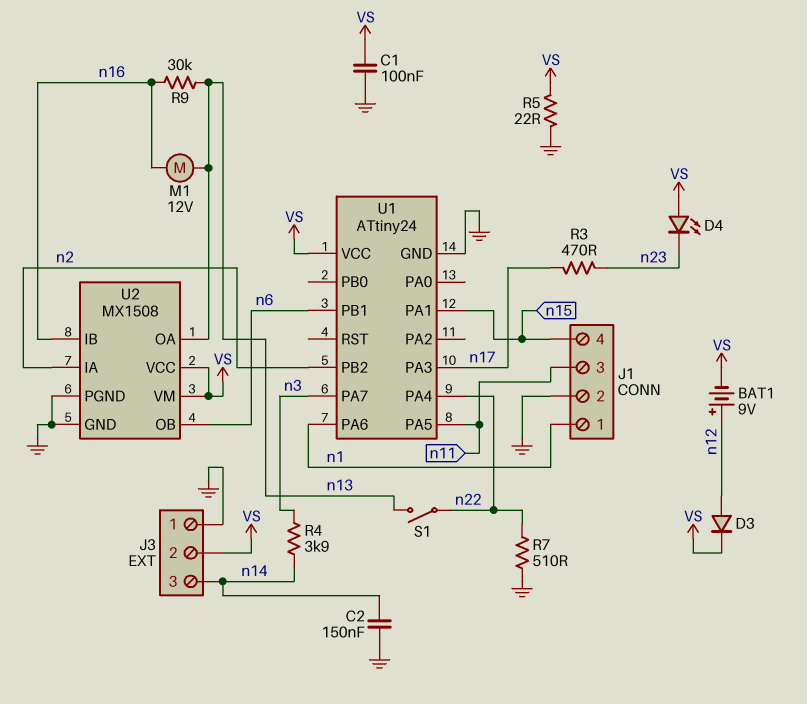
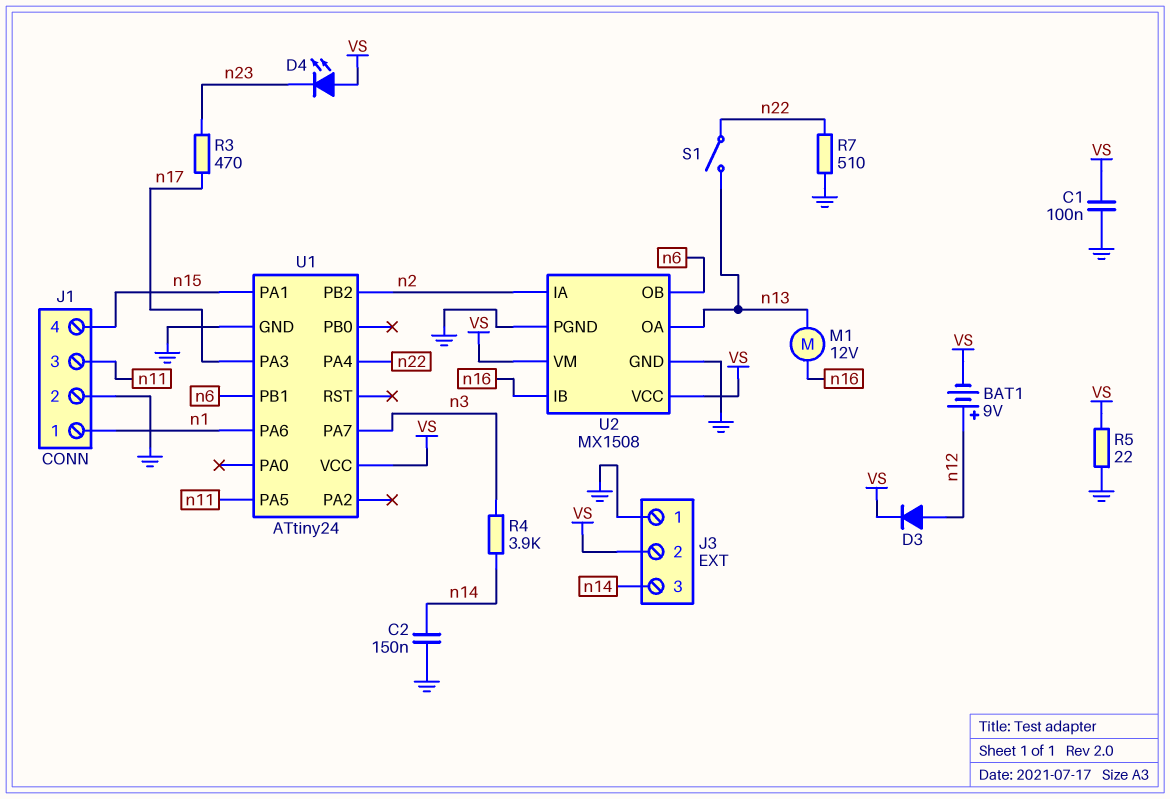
R9: 30k (n13, n16) -> none

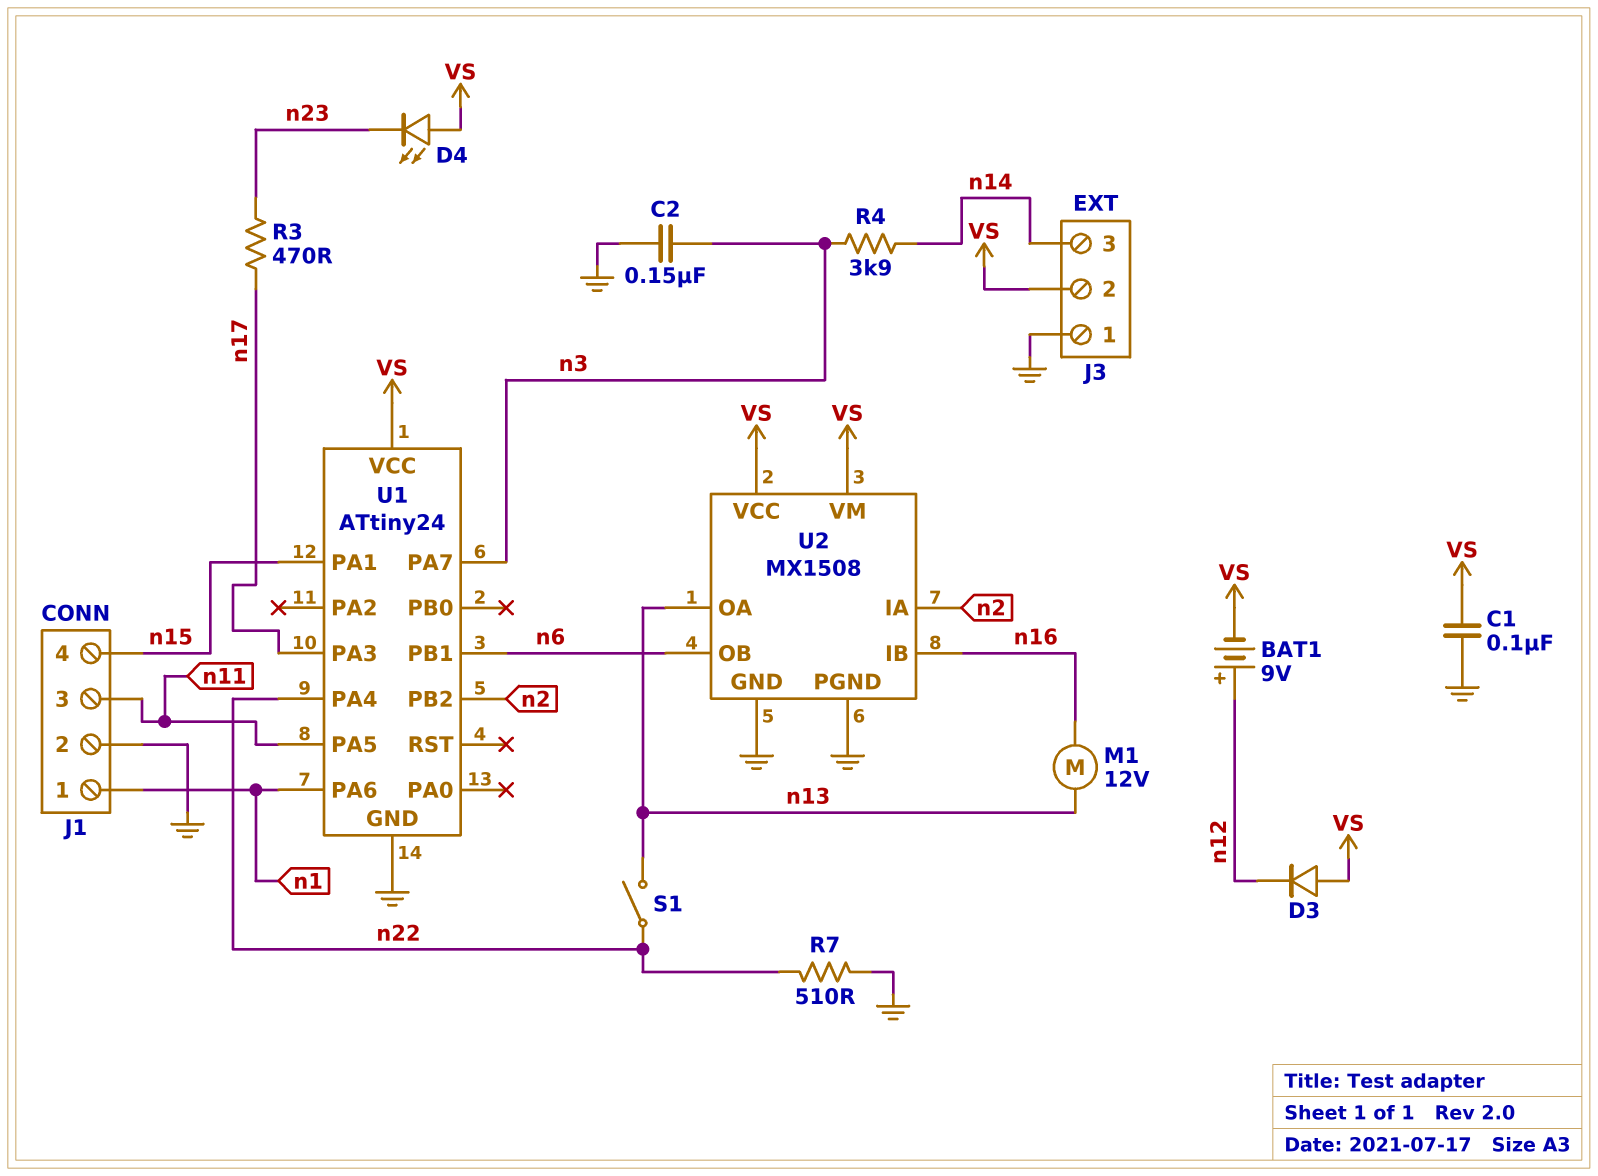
C2: 150nF (GND, n14) -> 150nF (GND, n3)
D3: diode (A n12, K VS) -> diode (A VS, K n12)
R5: 22 (GND, VS) -> none

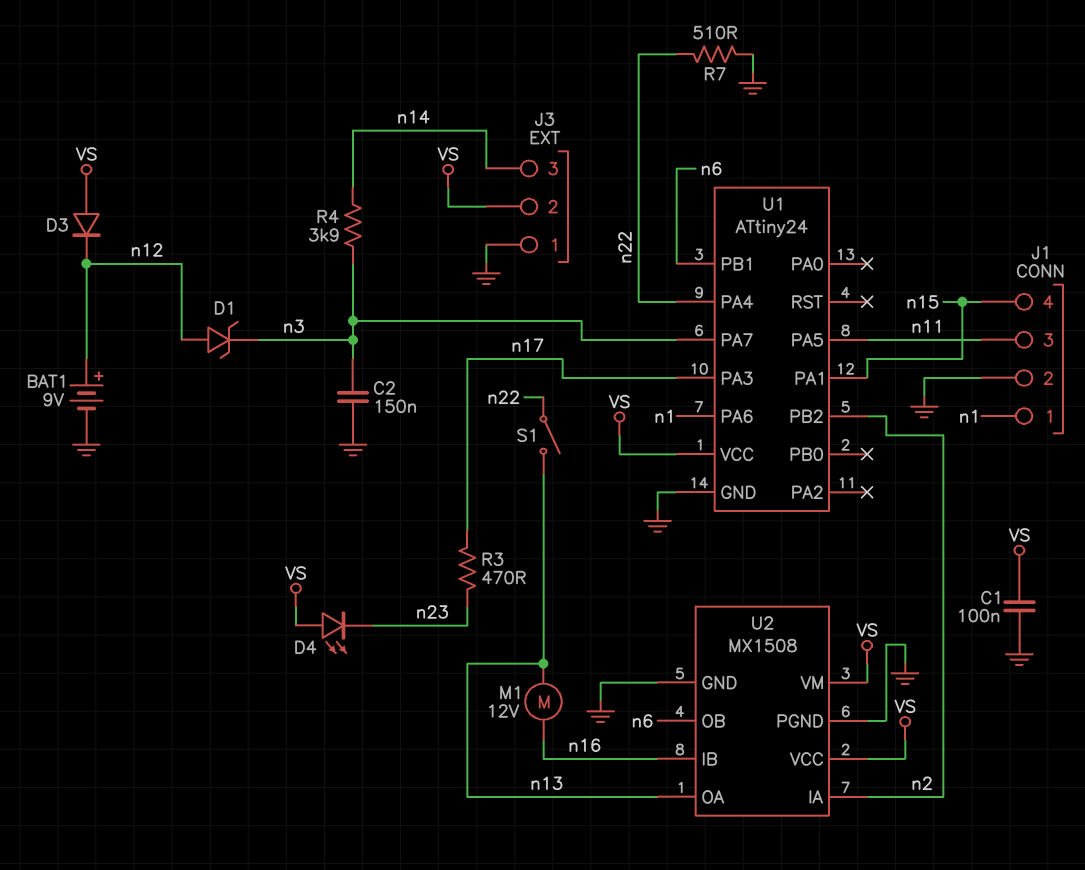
BAT1: 9V (plus n12, minus VS) -> 9V (plus n12, minus GND)
D1: none -> zener (A n12, K n3)

